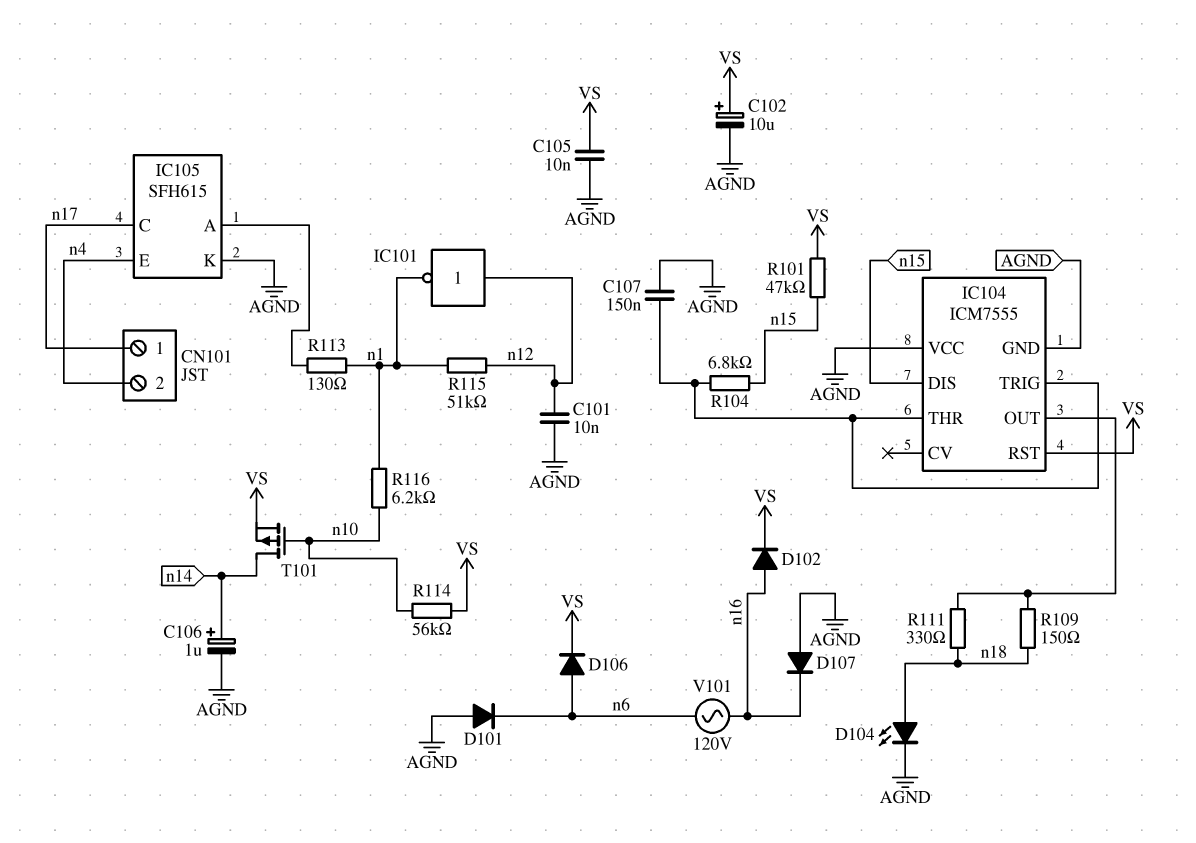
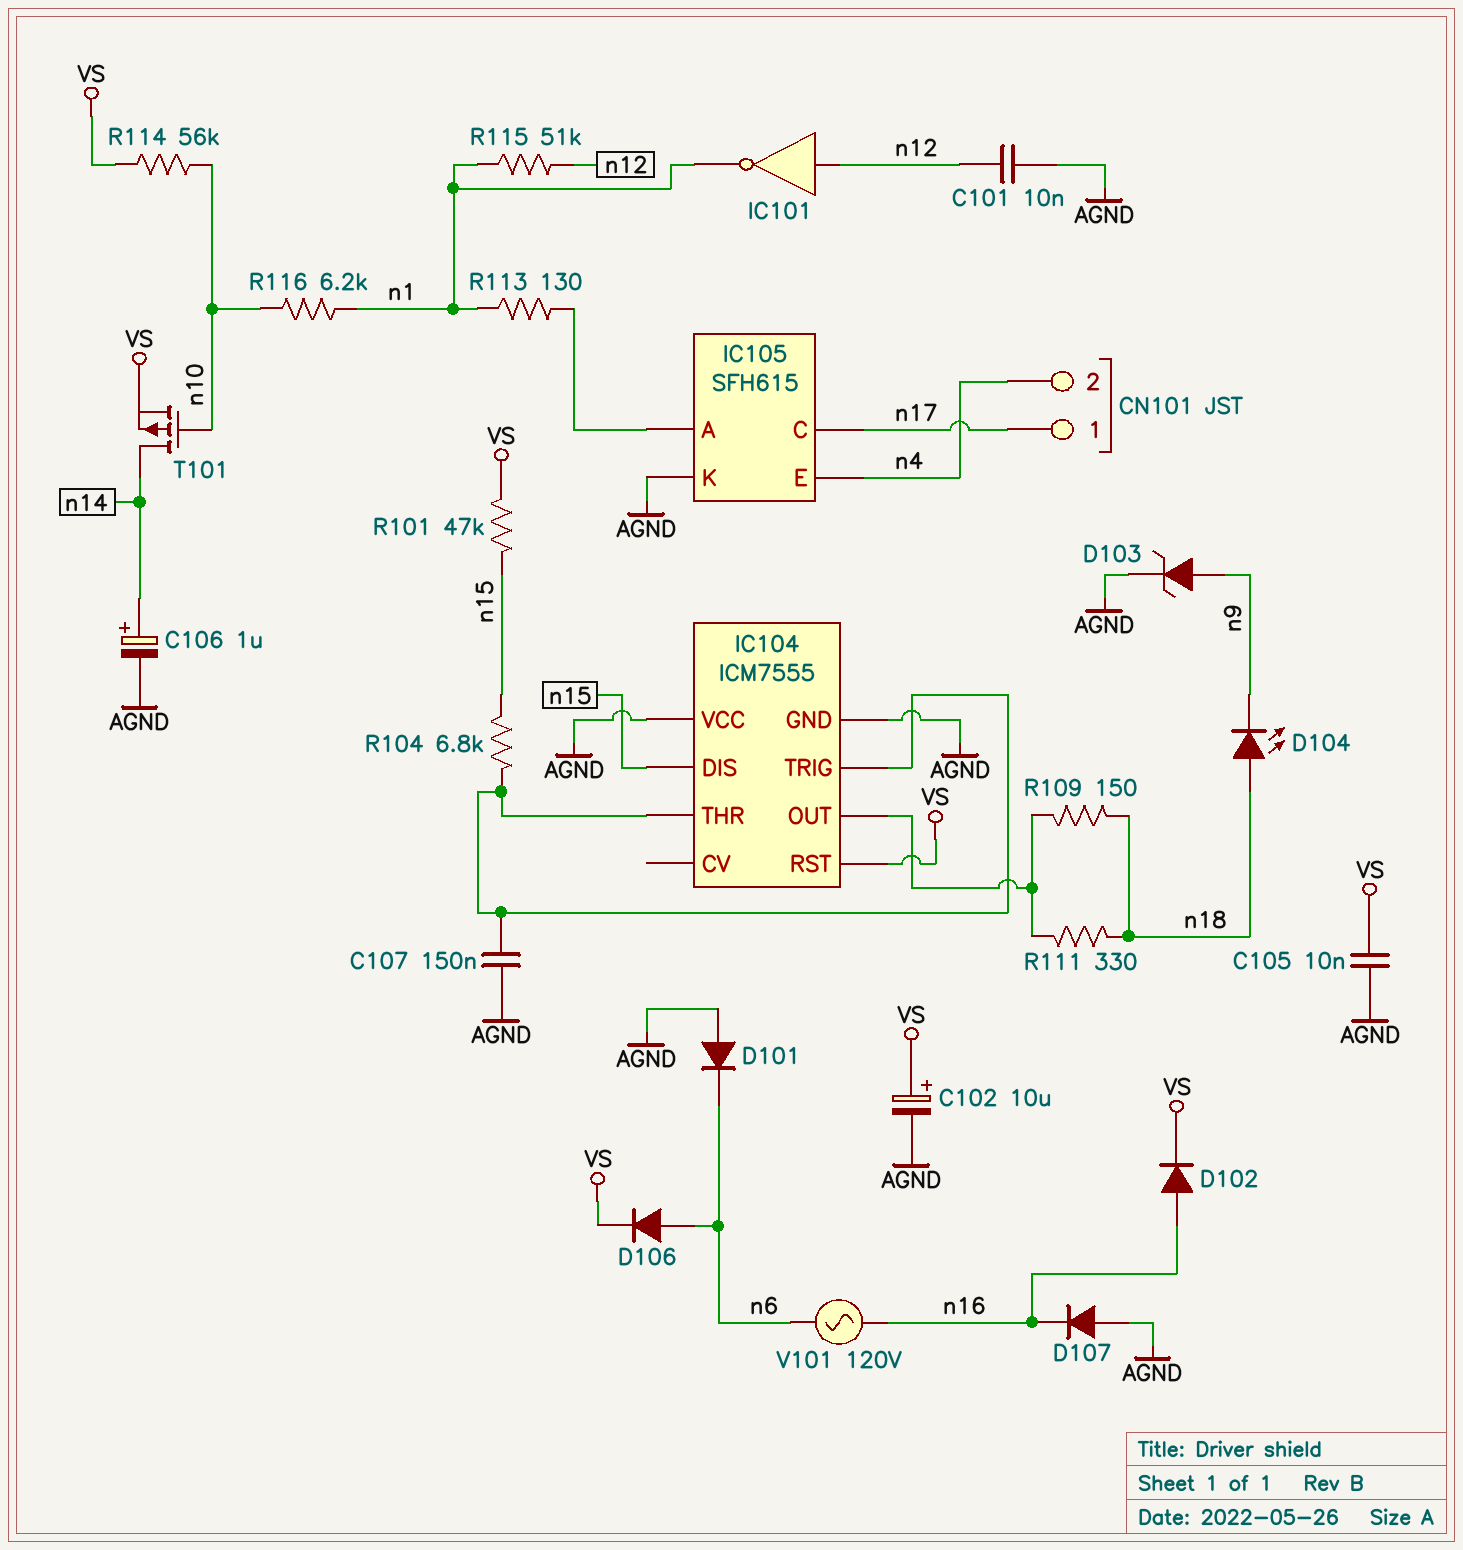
D103: none -> zener (A n9, K AGND)
D104: LED (A n18, K AGND) -> LED (A n18, K n9)

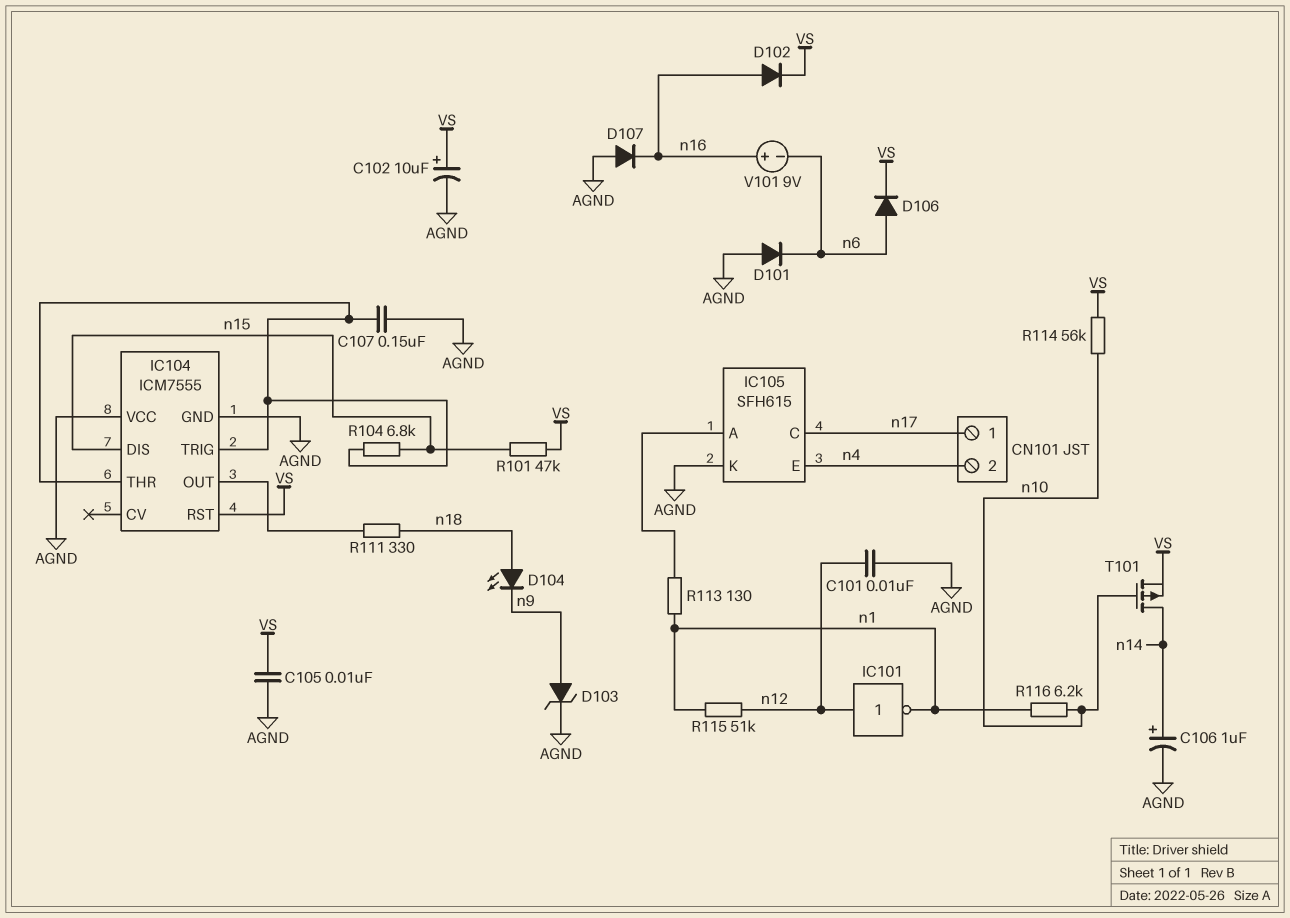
R109: 150 (IC104/OUT, n18) -> none
V101: AC 120V (n6, n16) -> 9V (plus n16, minus n6)

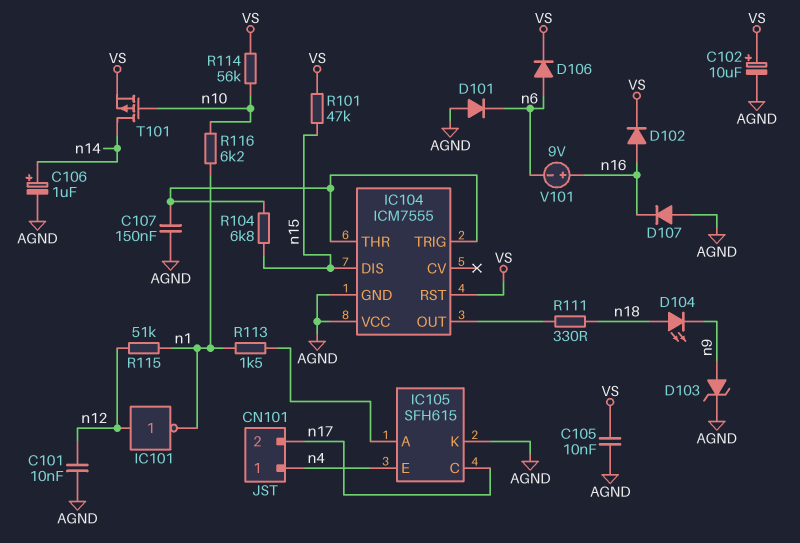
CN101 pin 1: n17 -> n4
CN101 pin 2: n4 -> n17
R113: 130 (IC105/A, n1) -> 1.5k (IC105/A, n1)

